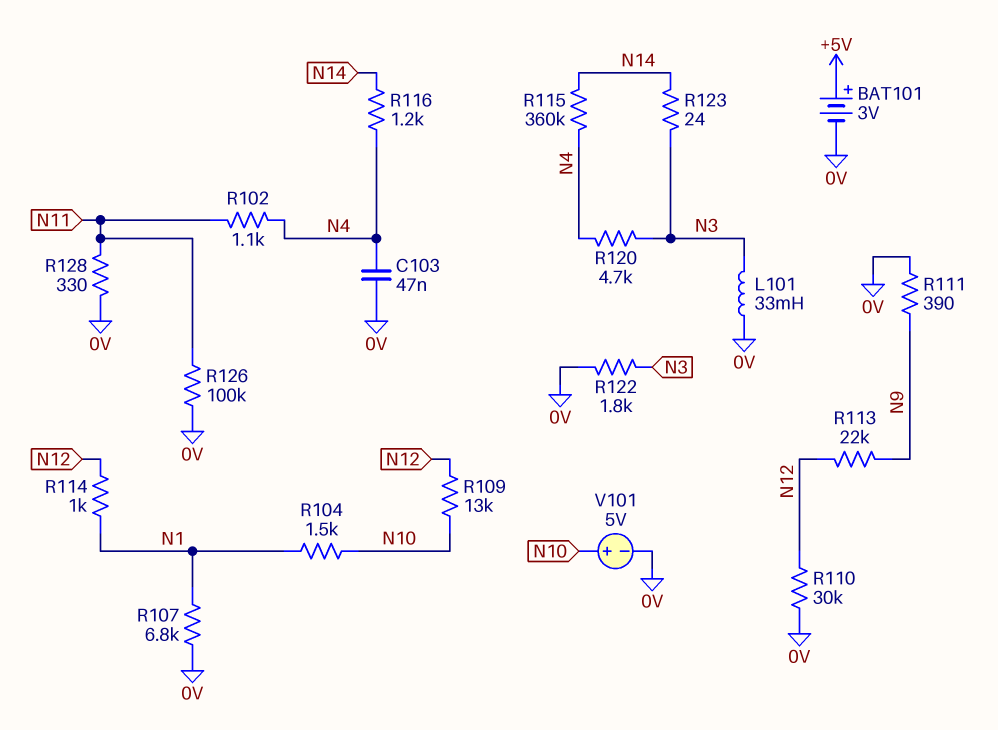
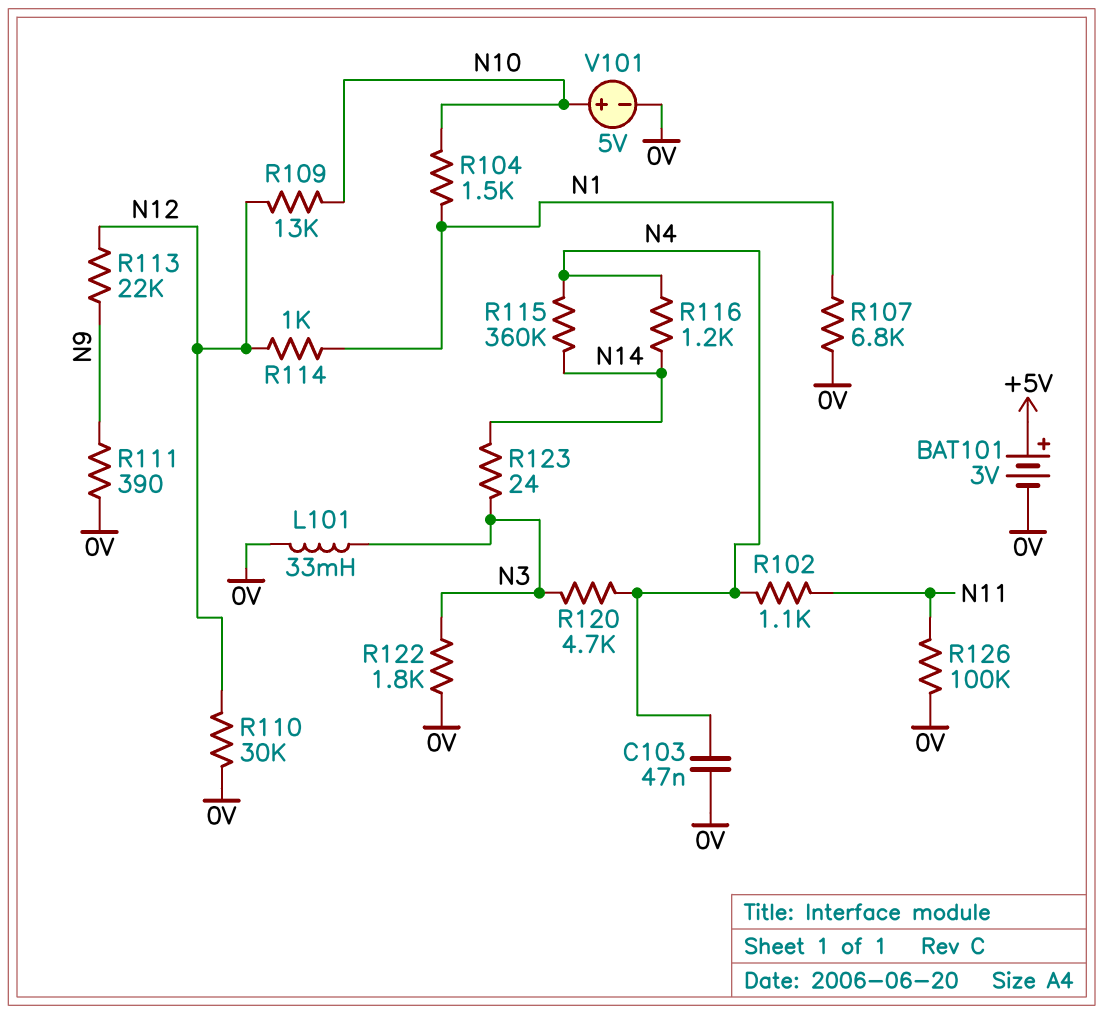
R128: 330 (0V, N11) -> none

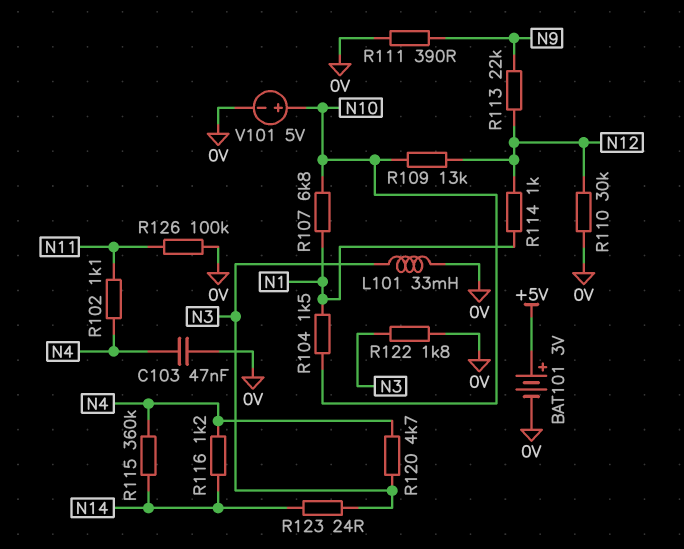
R107: 6.8k (0V, N1) -> 6.8k (N1, N10)

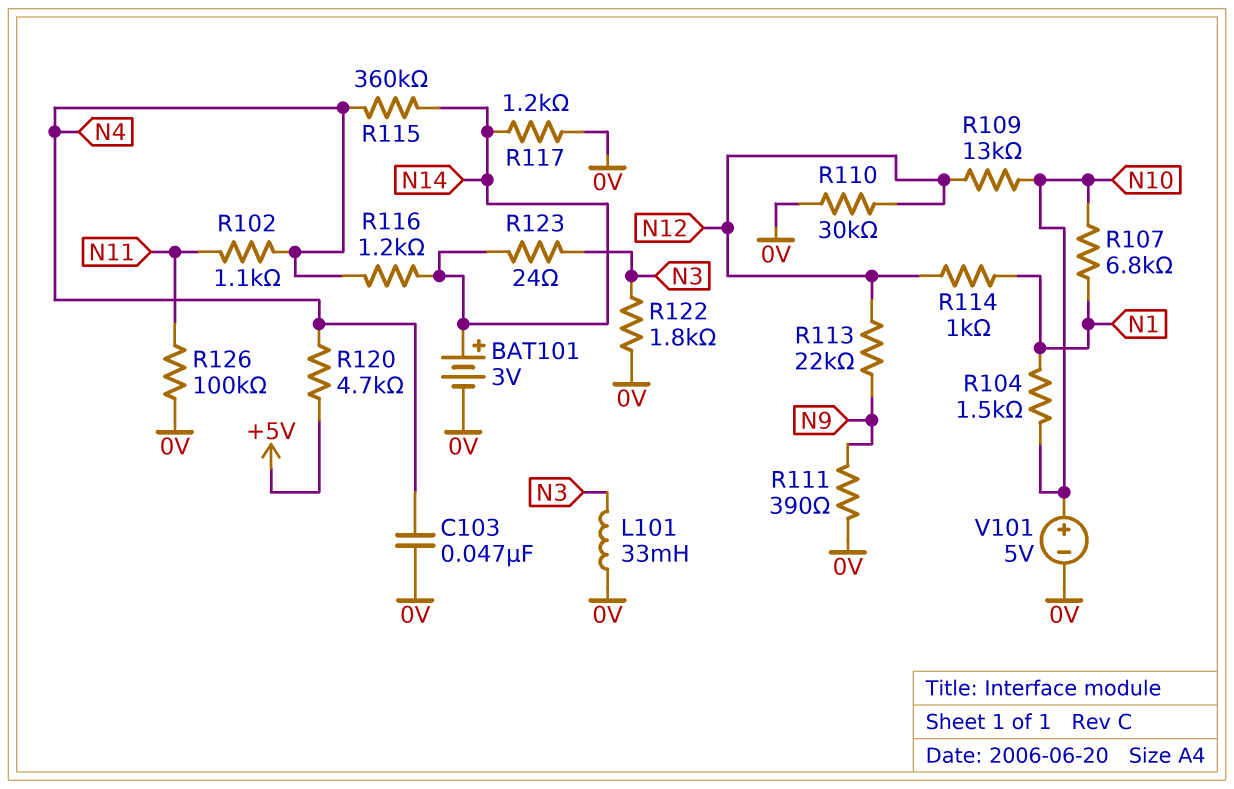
BAT101: 3V (plus +5V, minus 0V) -> 3V (plus N14, minus 0V)
R117: none -> 1.2k (0V, N14)
R120: 4.7k (N3, N4) -> 4.7k (+5V, N4)

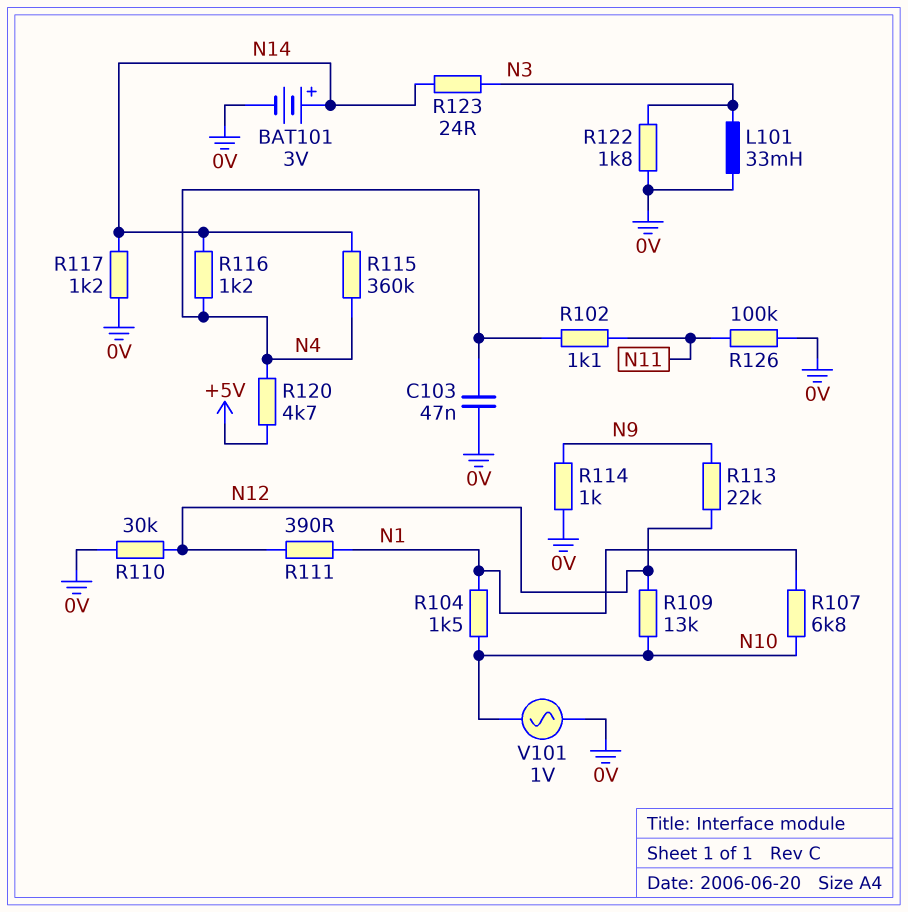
R111: 390 (0V, N9) -> 390 (N1, N12)
R114: 1k (N1, N12) -> 1k (0V, N9)
V101: 5V (plus N10, minus 0V) -> AC 1V (0V, N10)

